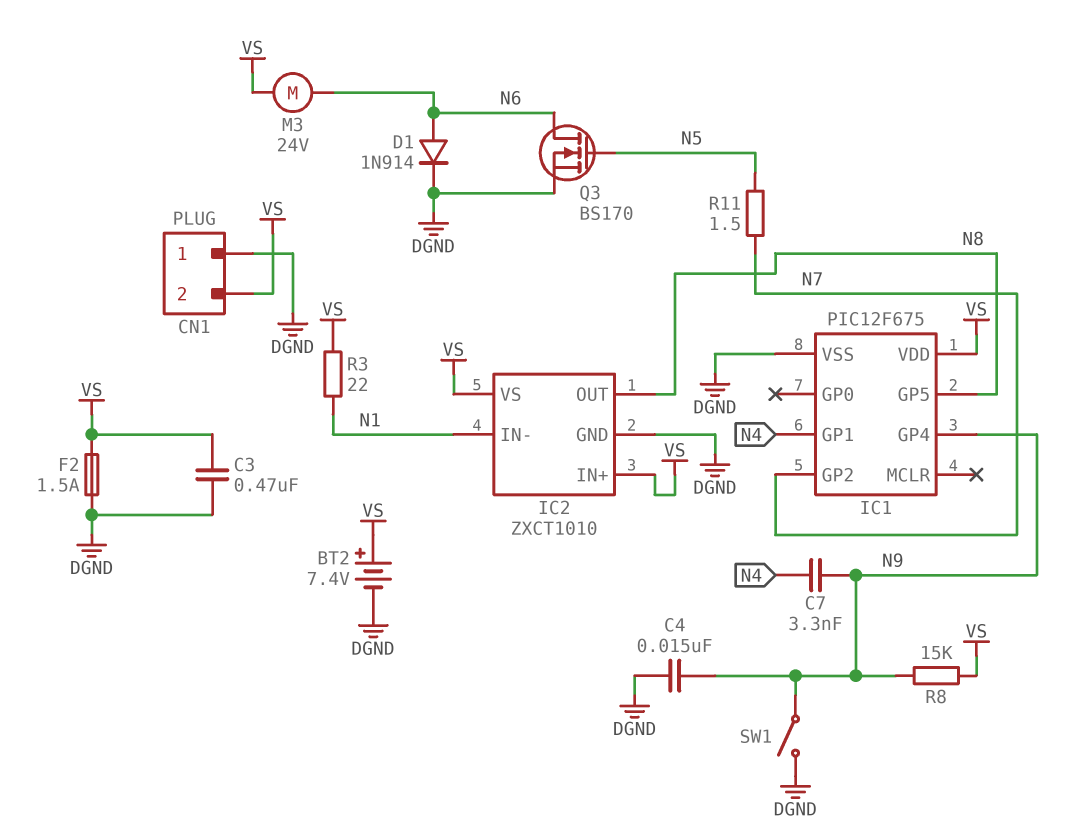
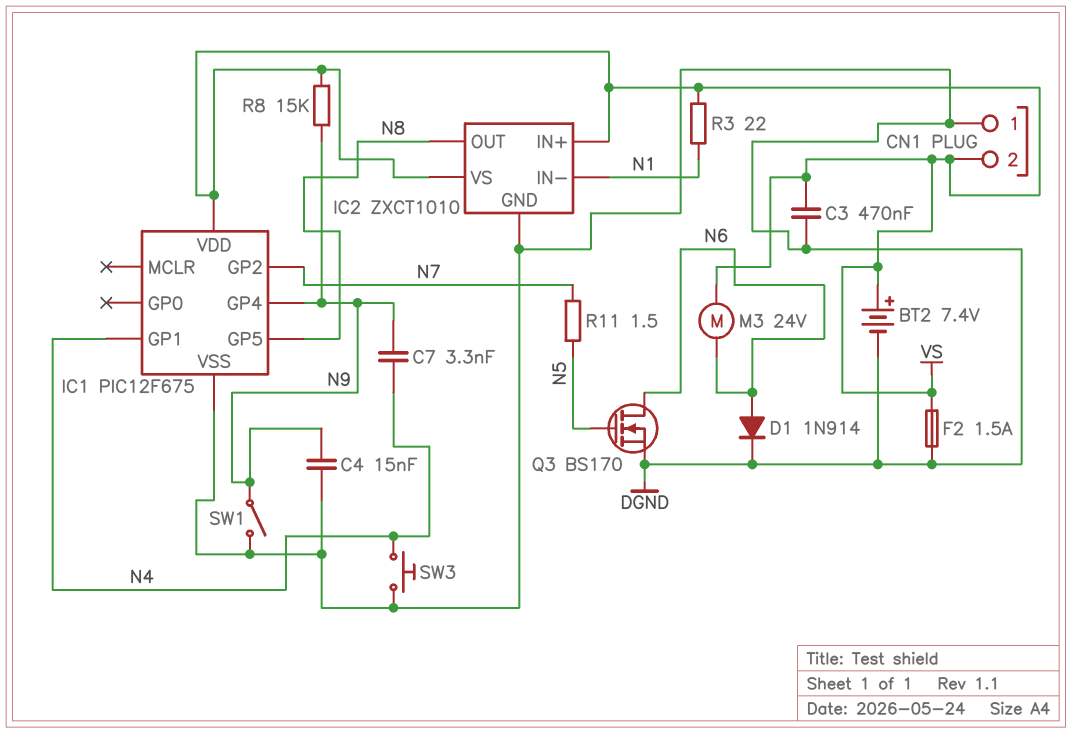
SW3: none -> button (DGND, N4)

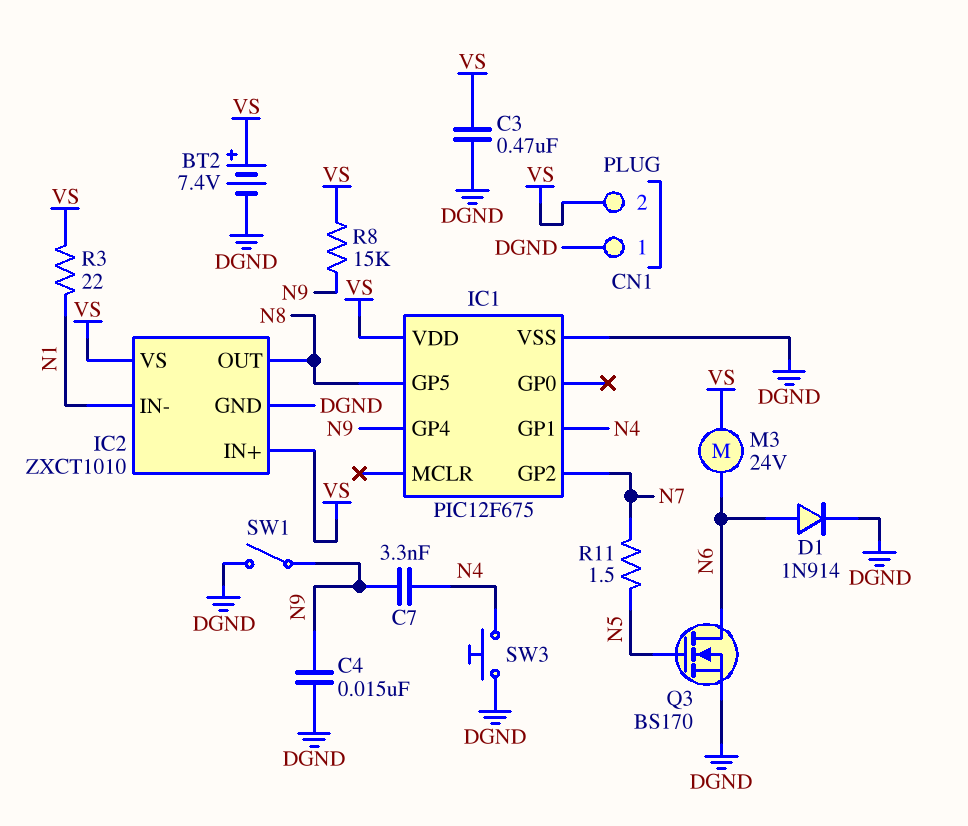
F2: 1.5A (DGND, VS) -> none

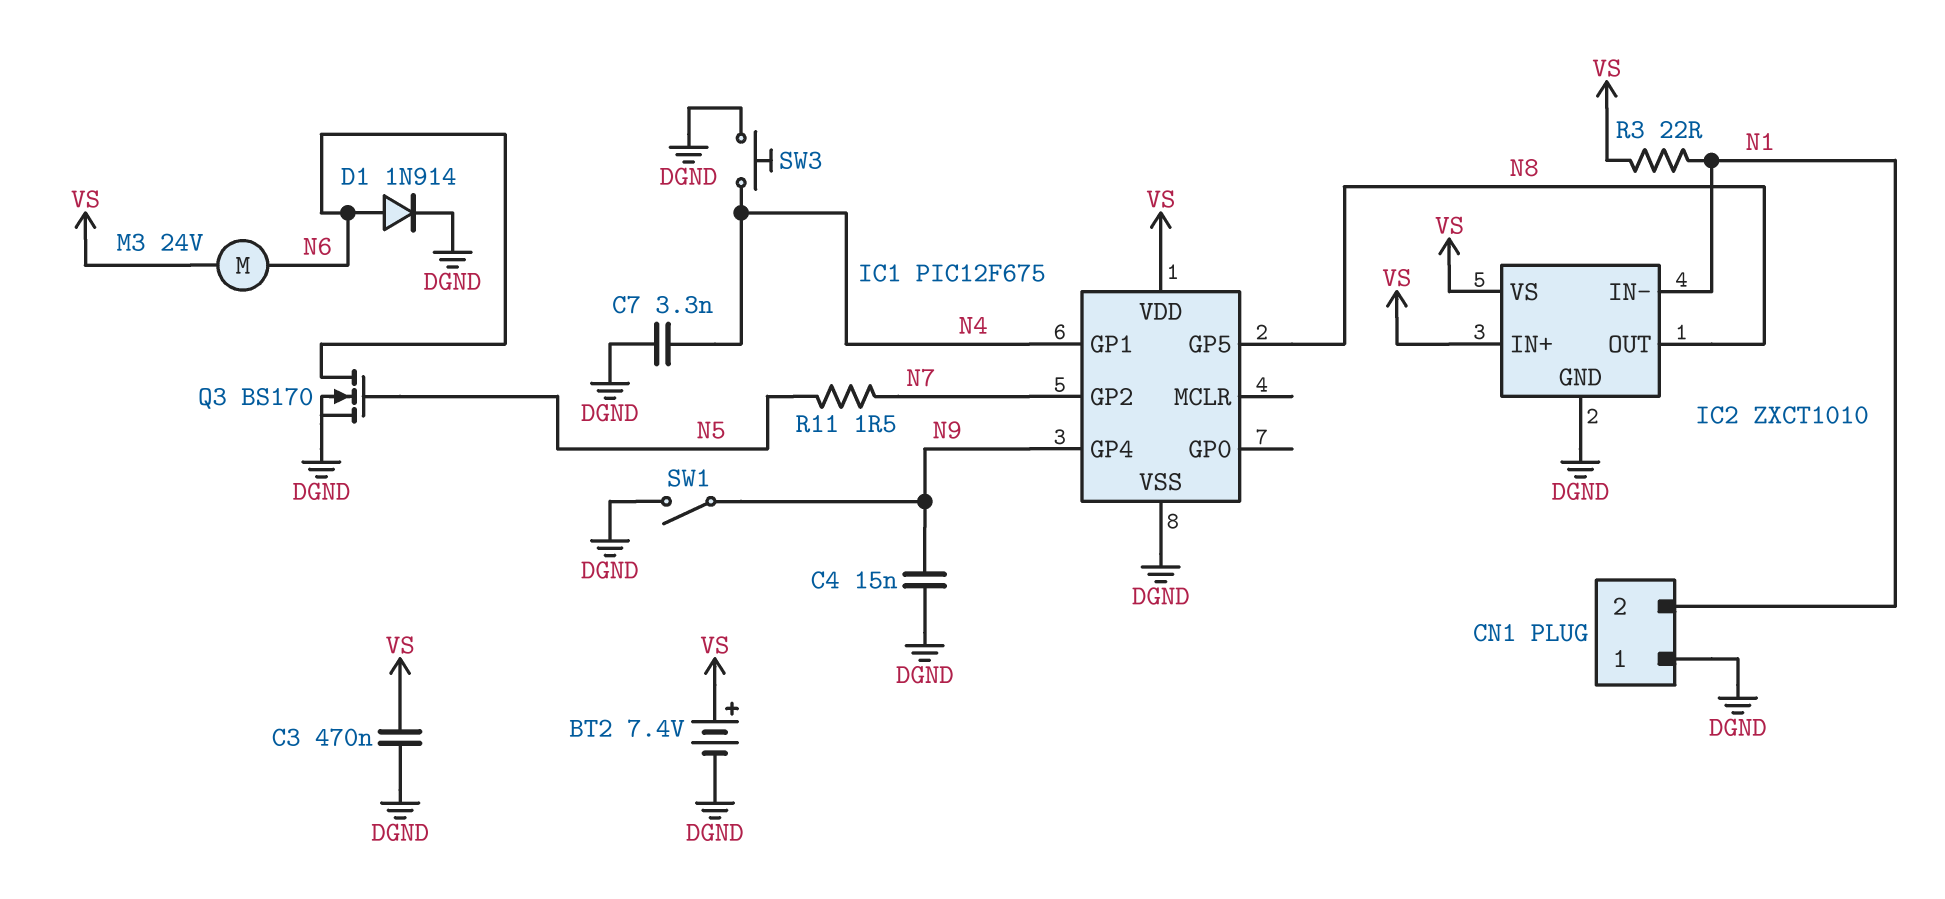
C7: 3.3nF (N4, N9) -> 3.3nF (DGND, N4)
CN1 pin 2: VS -> N1
R8: 15k (N9, VS) -> none

